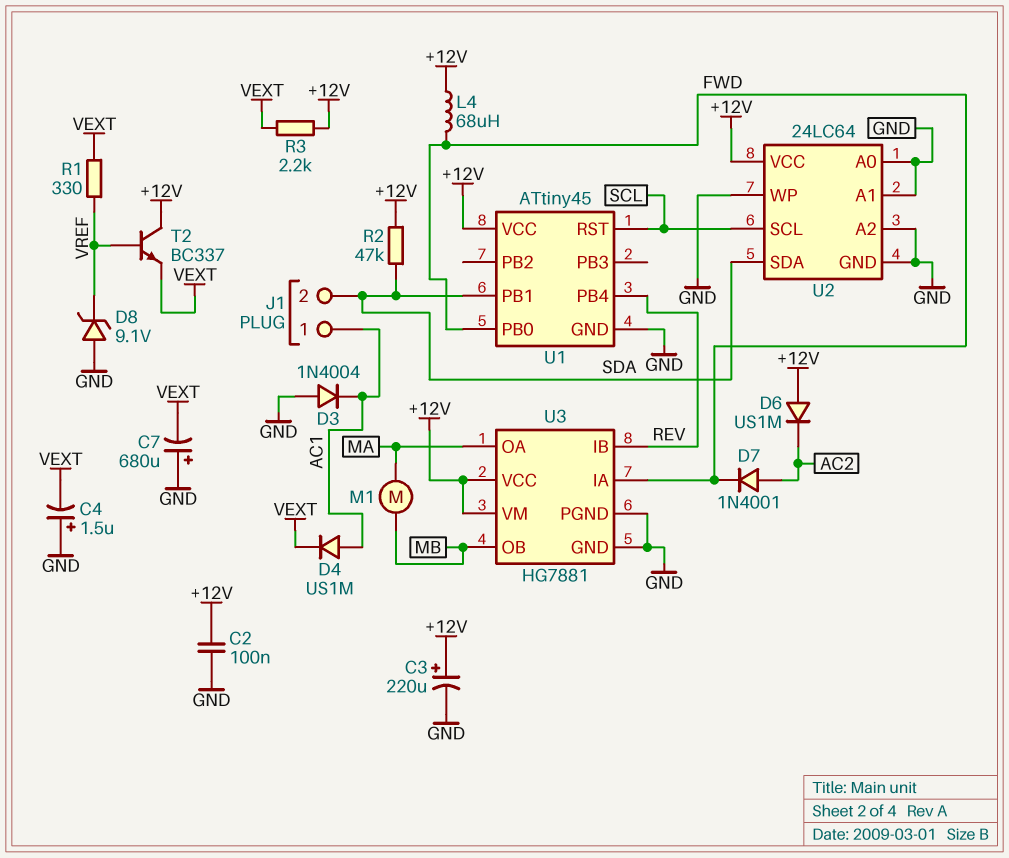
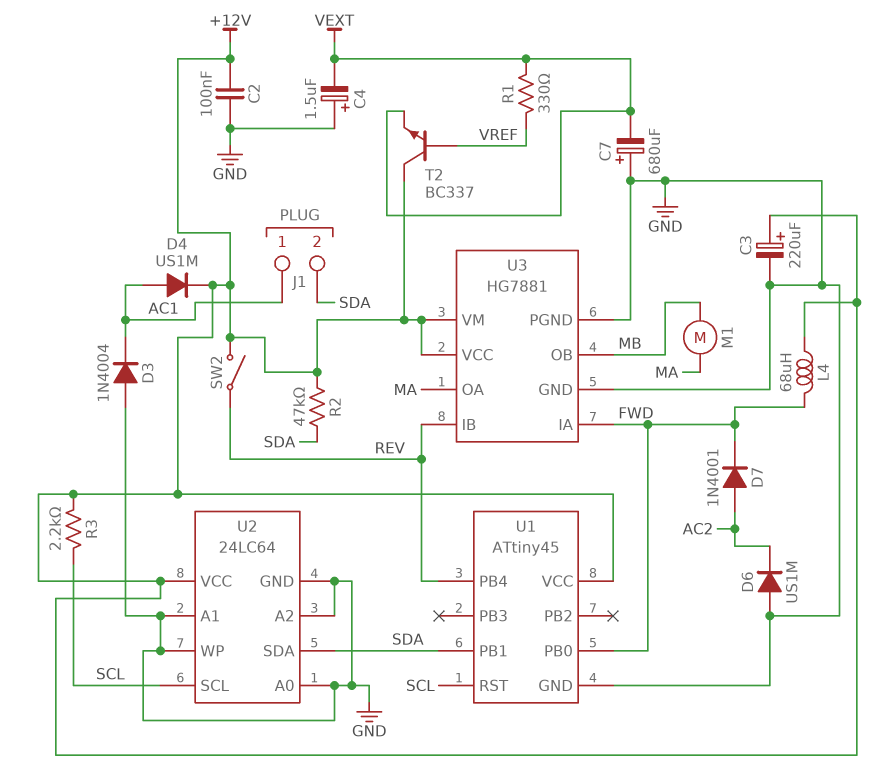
D4: diode US1M (A AC1, K VEXT) -> diode US1M (A AC1, K +12V)
D6: diode US1M (A +12V, K AC2) -> diode US1M (A GND, K AC2)
D8: zener 9.1V (A GND, K VREF) -> none
R3: 2.2k (+12V, VEXT) -> 2.2k (+12V, SCL)
SW2: none -> switch (+12V, REV)

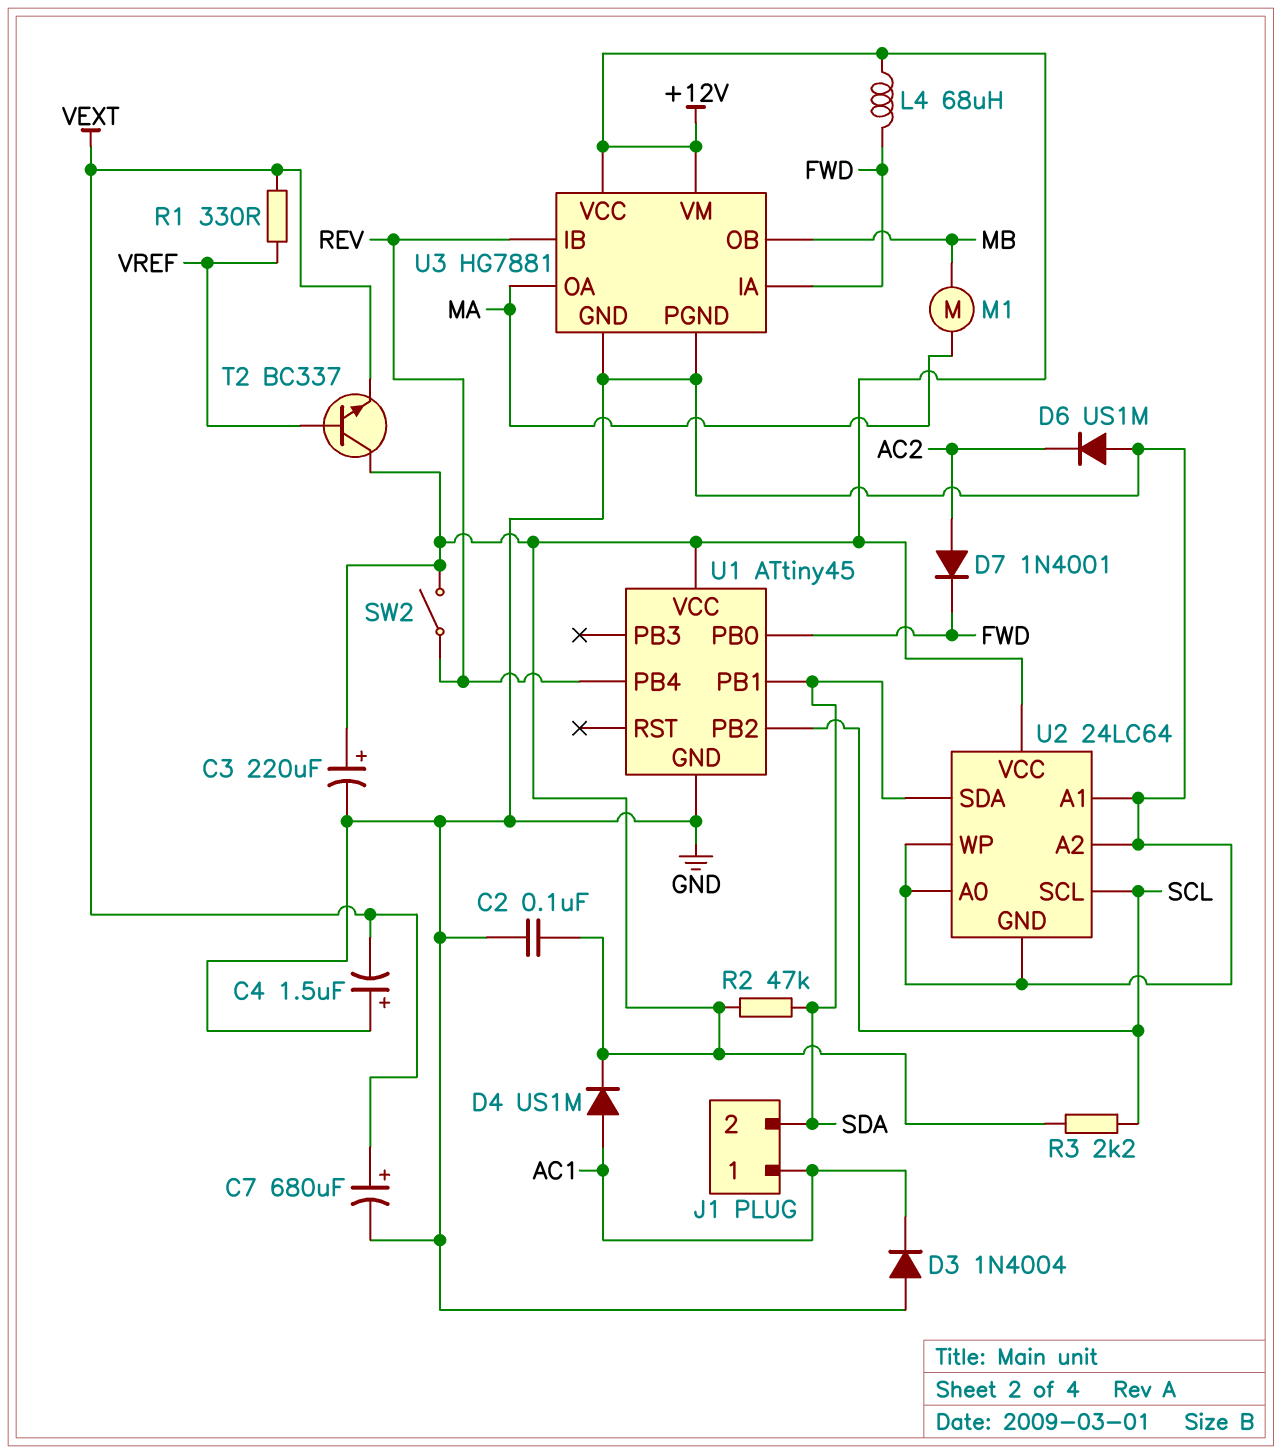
C7: 680uF (plus GND, minus VEXT) -> 680uF (plus VEXT, minus GND)
U1 pin PB2: none -> SCL
U1 pin RST: SCL -> none

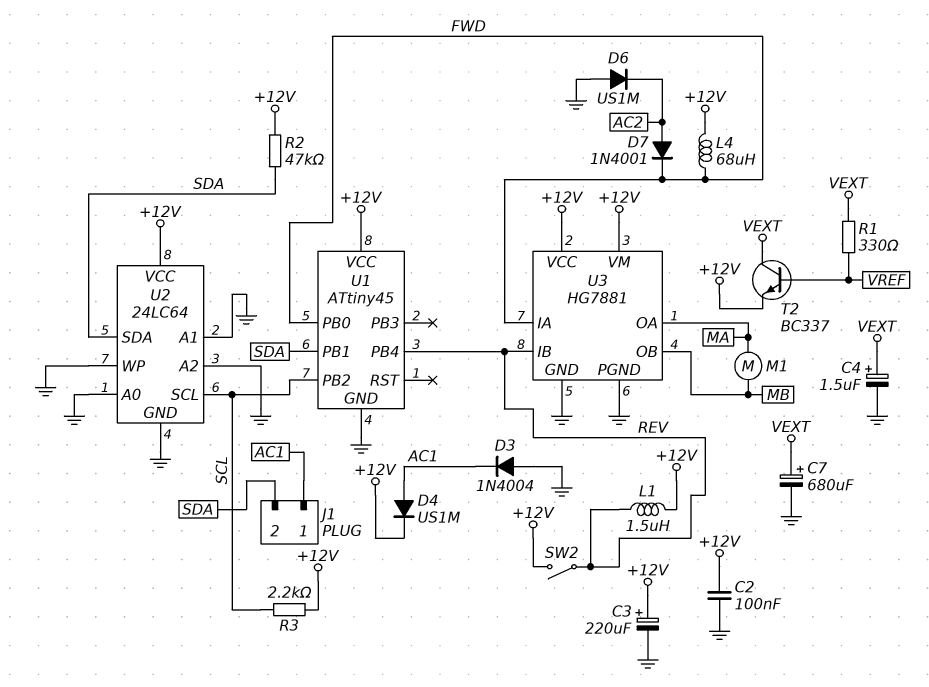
C4: 1.5uF (plus GND, minus VEXT) -> 1.5uF (plus VEXT, minus GND)
L1: none -> 1.5uH (+12V, REV)
T2: NPN BC337 (B VREF, C +12V, E VEXT) -> NPN BC337 (B VREF, C VEXT, E +12V)

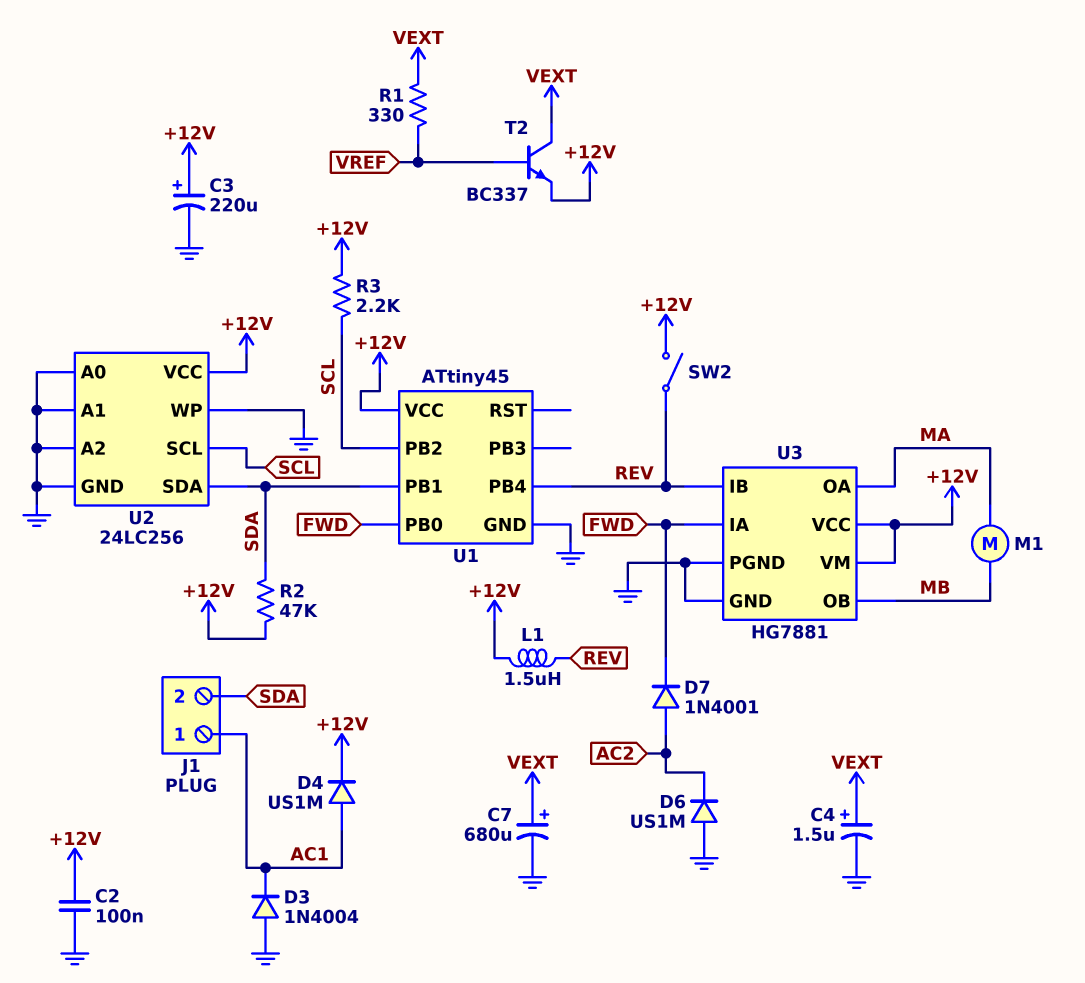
L4: 68uH (+12V, FWD) -> none
U2: 24LC64 -> 24LC256

